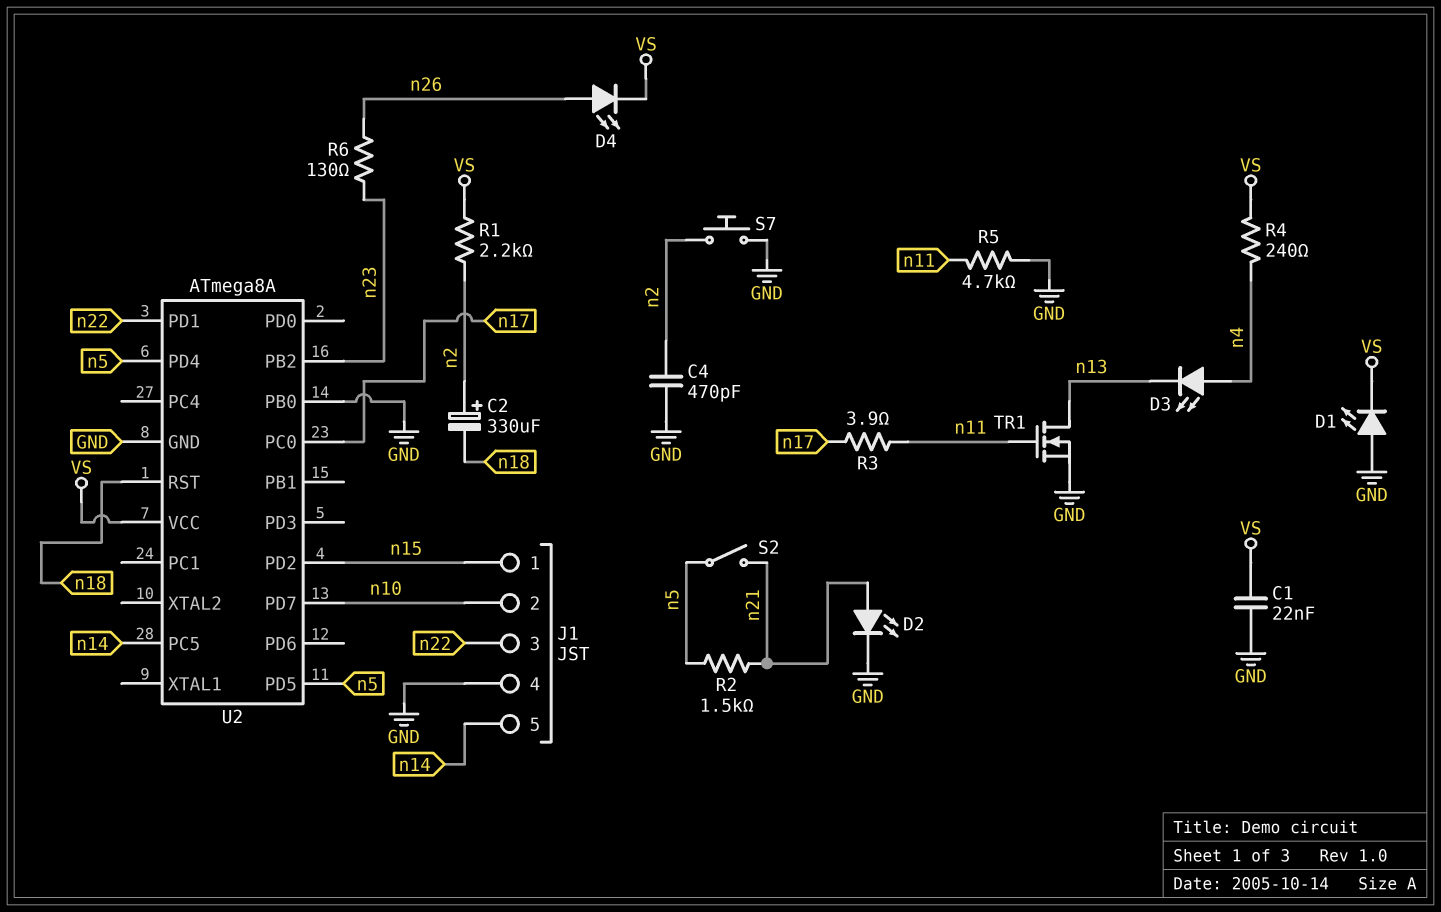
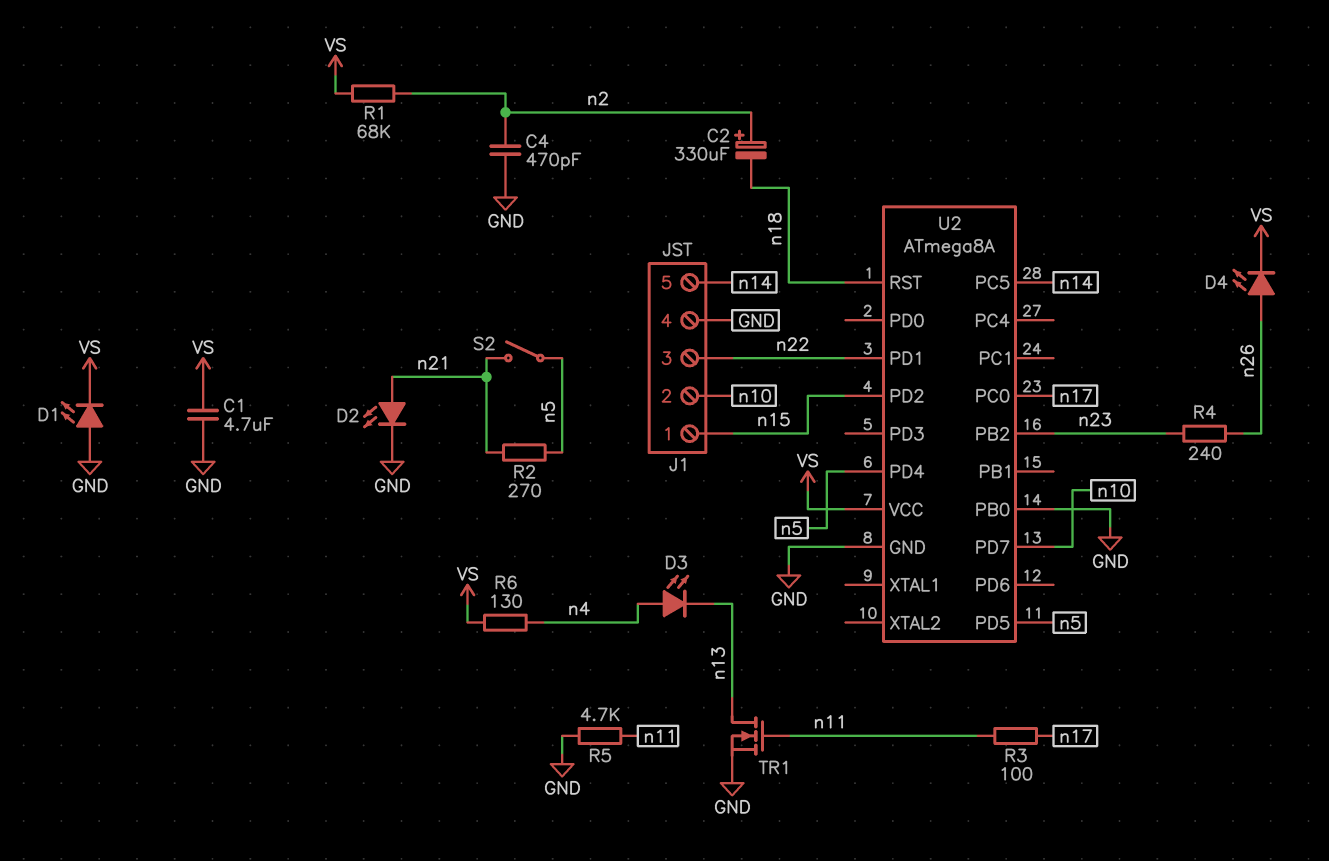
C1: 22nF (GND, VS) -> 4.7uF (GND, VS)
R1: 2.2k (VS, n2) -> 68k (VS, n2)
R2: 1.5k (n5, n21) -> 270 (n5, n21)
R3: 3.9 (n11, n17) -> 100 (n11, n17)
R4: 240 (VS, n4) -> 240 (n23, n26)
R6: 130 (n23, n26) -> 130 (VS, n4)
S7: button (GND, n2) -> none

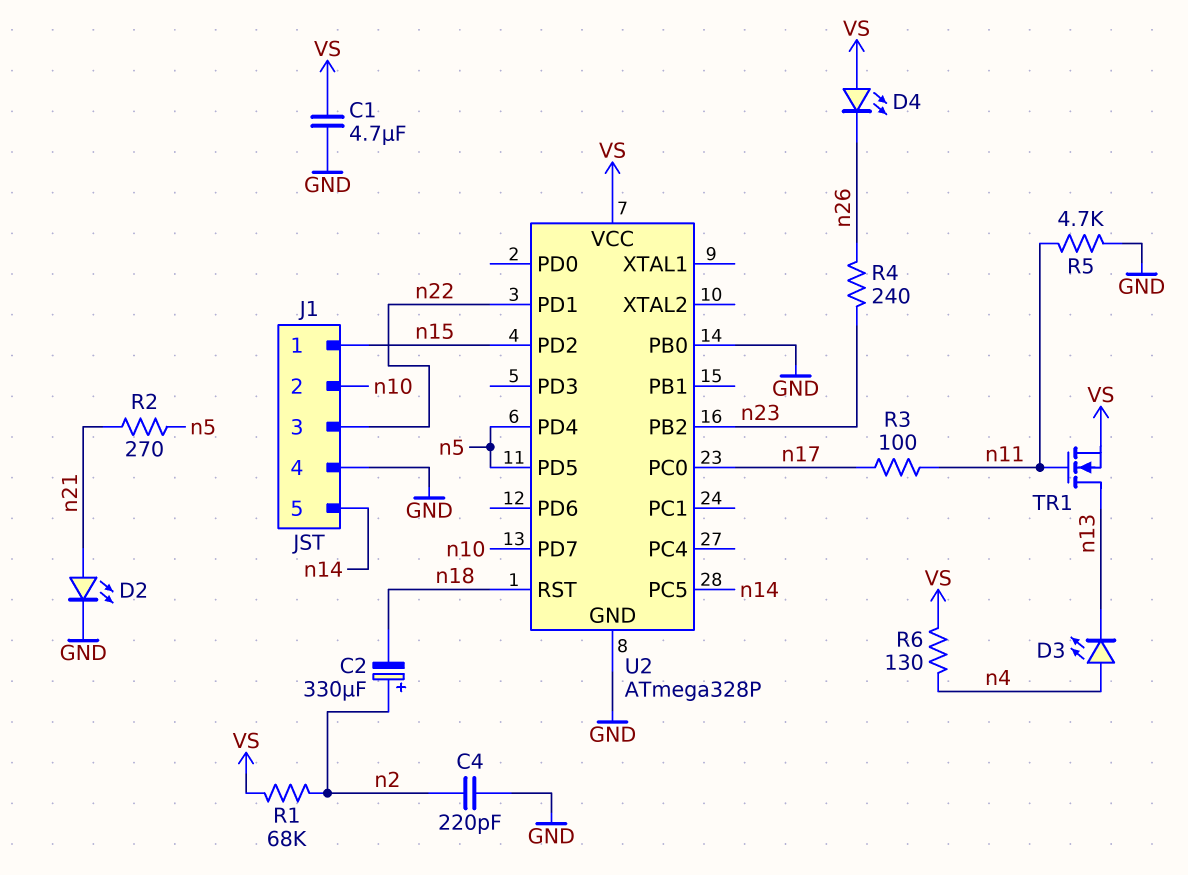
C4: 470pF (GND, n2) -> 220pF (GND, n2)
D1: LED (A GND, K VS) -> none
D4: LED (A n26, K VS) -> LED (A VS, K n26)
S2: switch (n5, n21) -> none
TR1: NMOS (G n11, D n13, S GND) -> NMOS (G n11, D n13, S VS)
U2: ATmega8A -> ATmega328P

